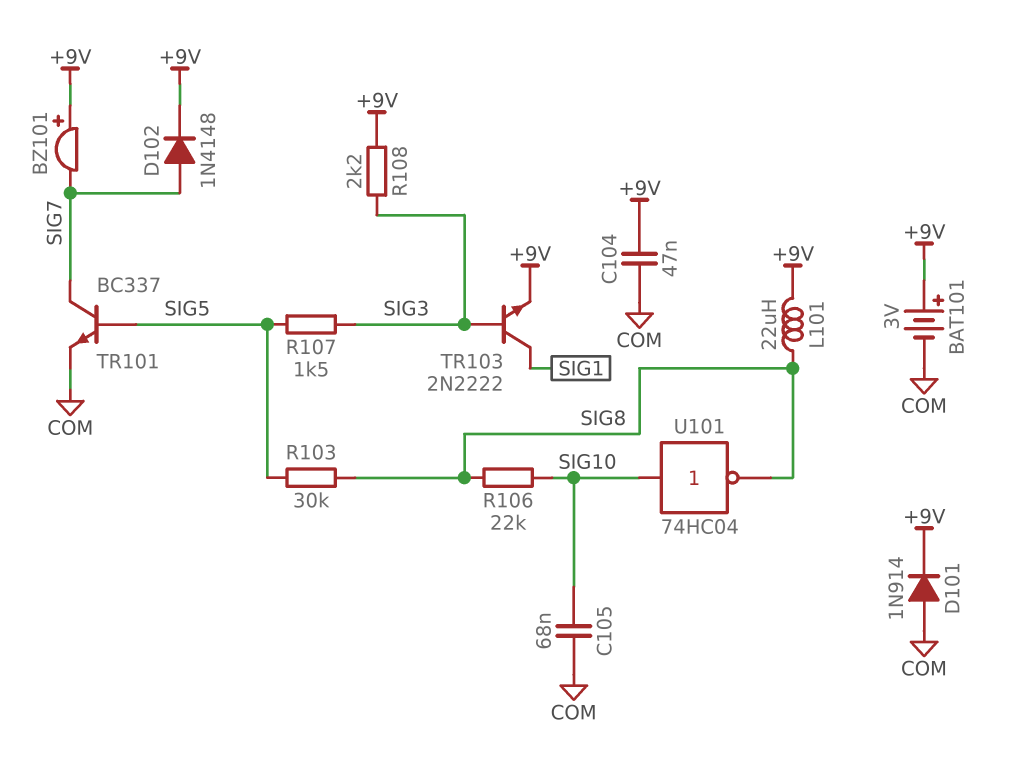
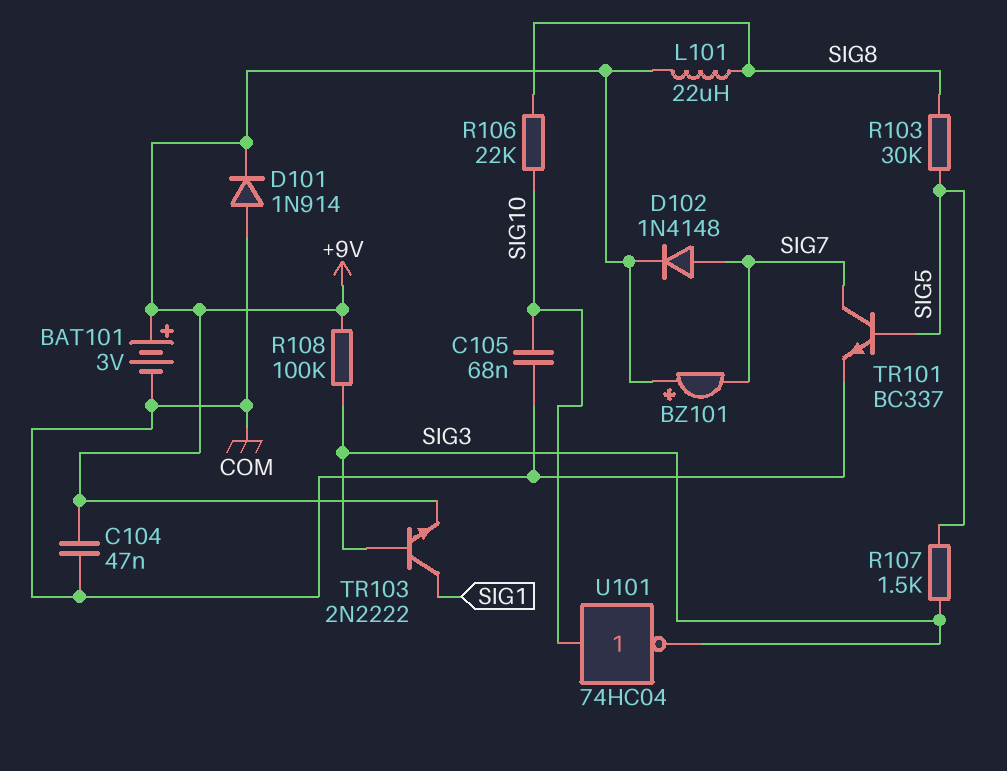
R108: 2.2k (+9V, SIG3) -> 100k (+9V, SIG3)
U101: NOT 74HC04 (in SIG10, out SIG8) -> NOT 74HC04 (in SIG10, out SIG3)

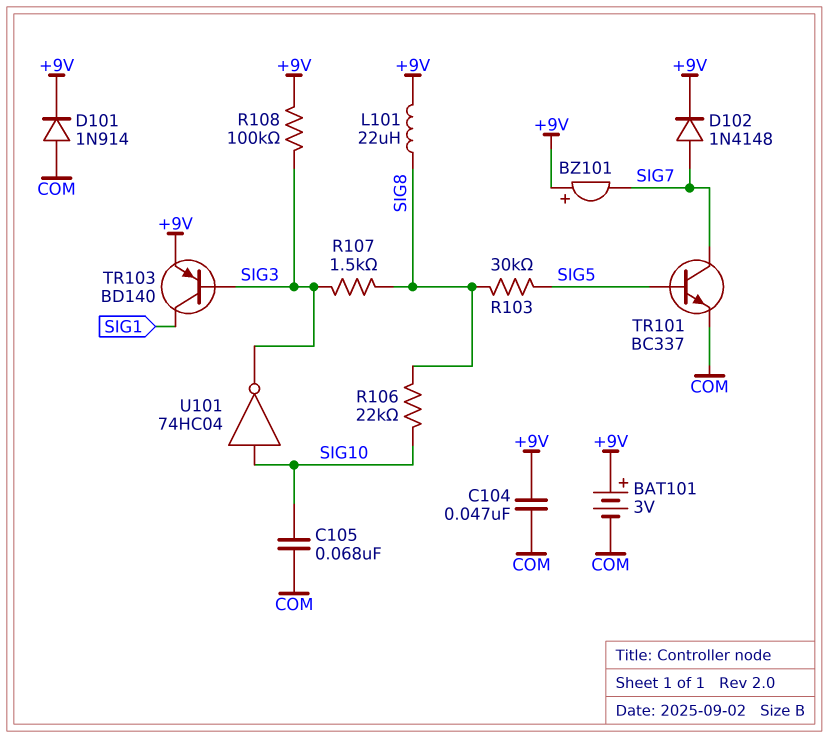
R107: 1.5k (SIG3, SIG5) -> 1.5k (SIG3, SIG8)
TR103: NPN 2N2222 (B SIG3, C SIG1, E +9V) -> PNP BD140 (B SIG3, C SIG1, E +9V)

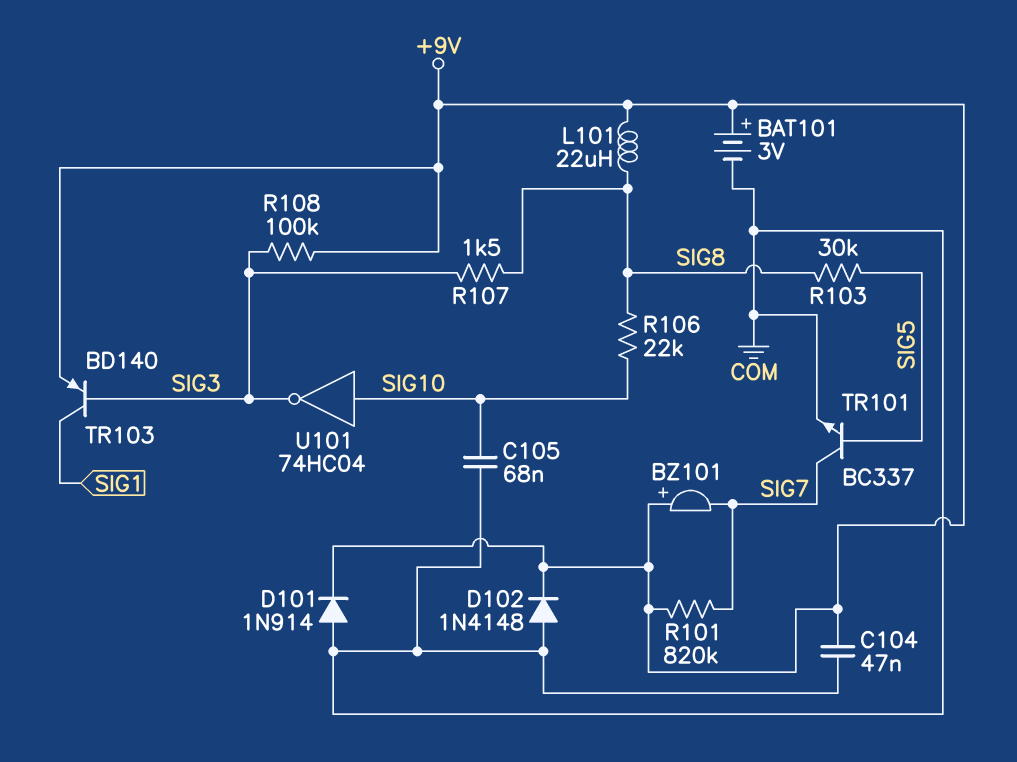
D102: diode 1N4148 (A SIG7, K +9V) -> diode 1N4148 (A COM, K +9V)
R101: none -> 820k (+9V, SIG7)

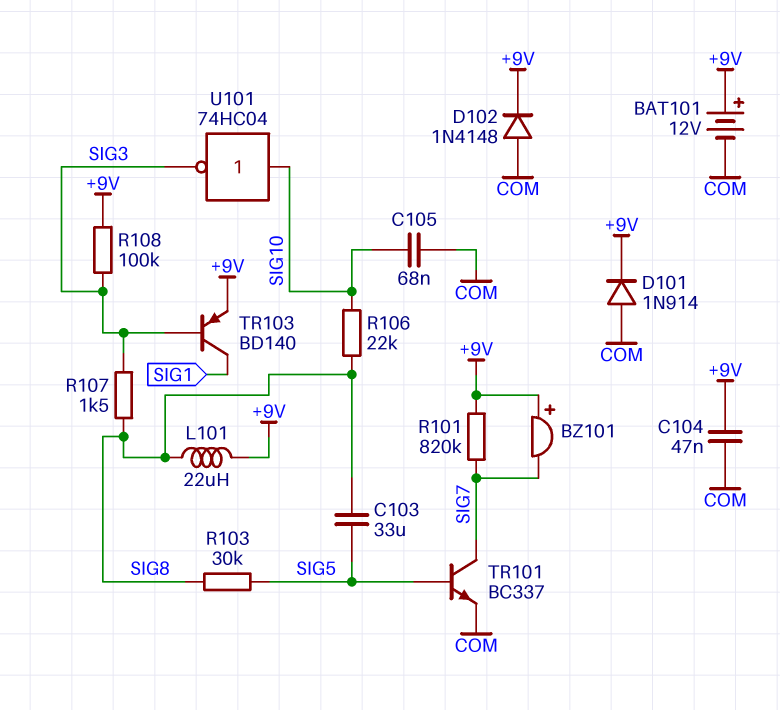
BAT101: 3V (plus +9V, minus COM) -> 12V (plus +9V, minus COM)
C103: none -> 33uF (SIG5, SIG8)

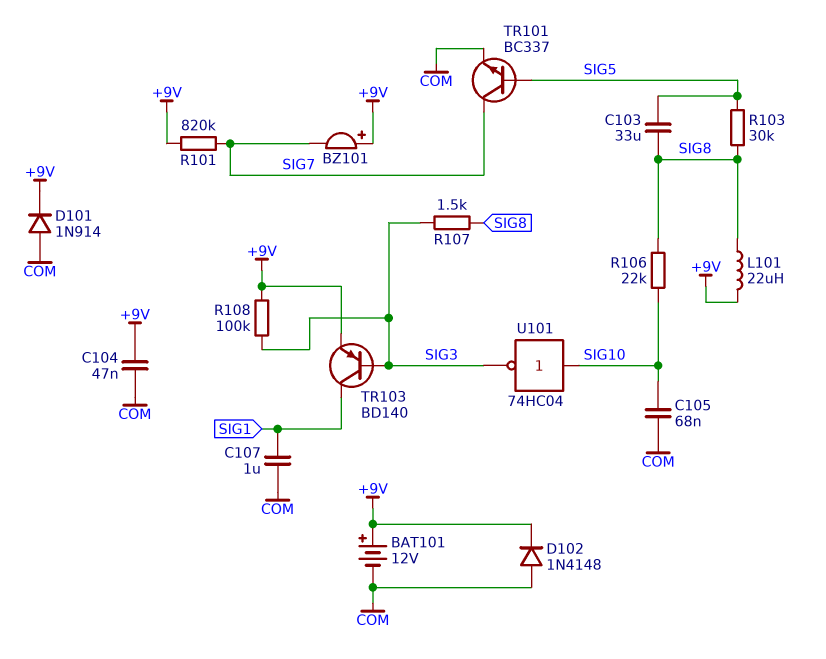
C107: none -> 1uF (COM, SIG1)

